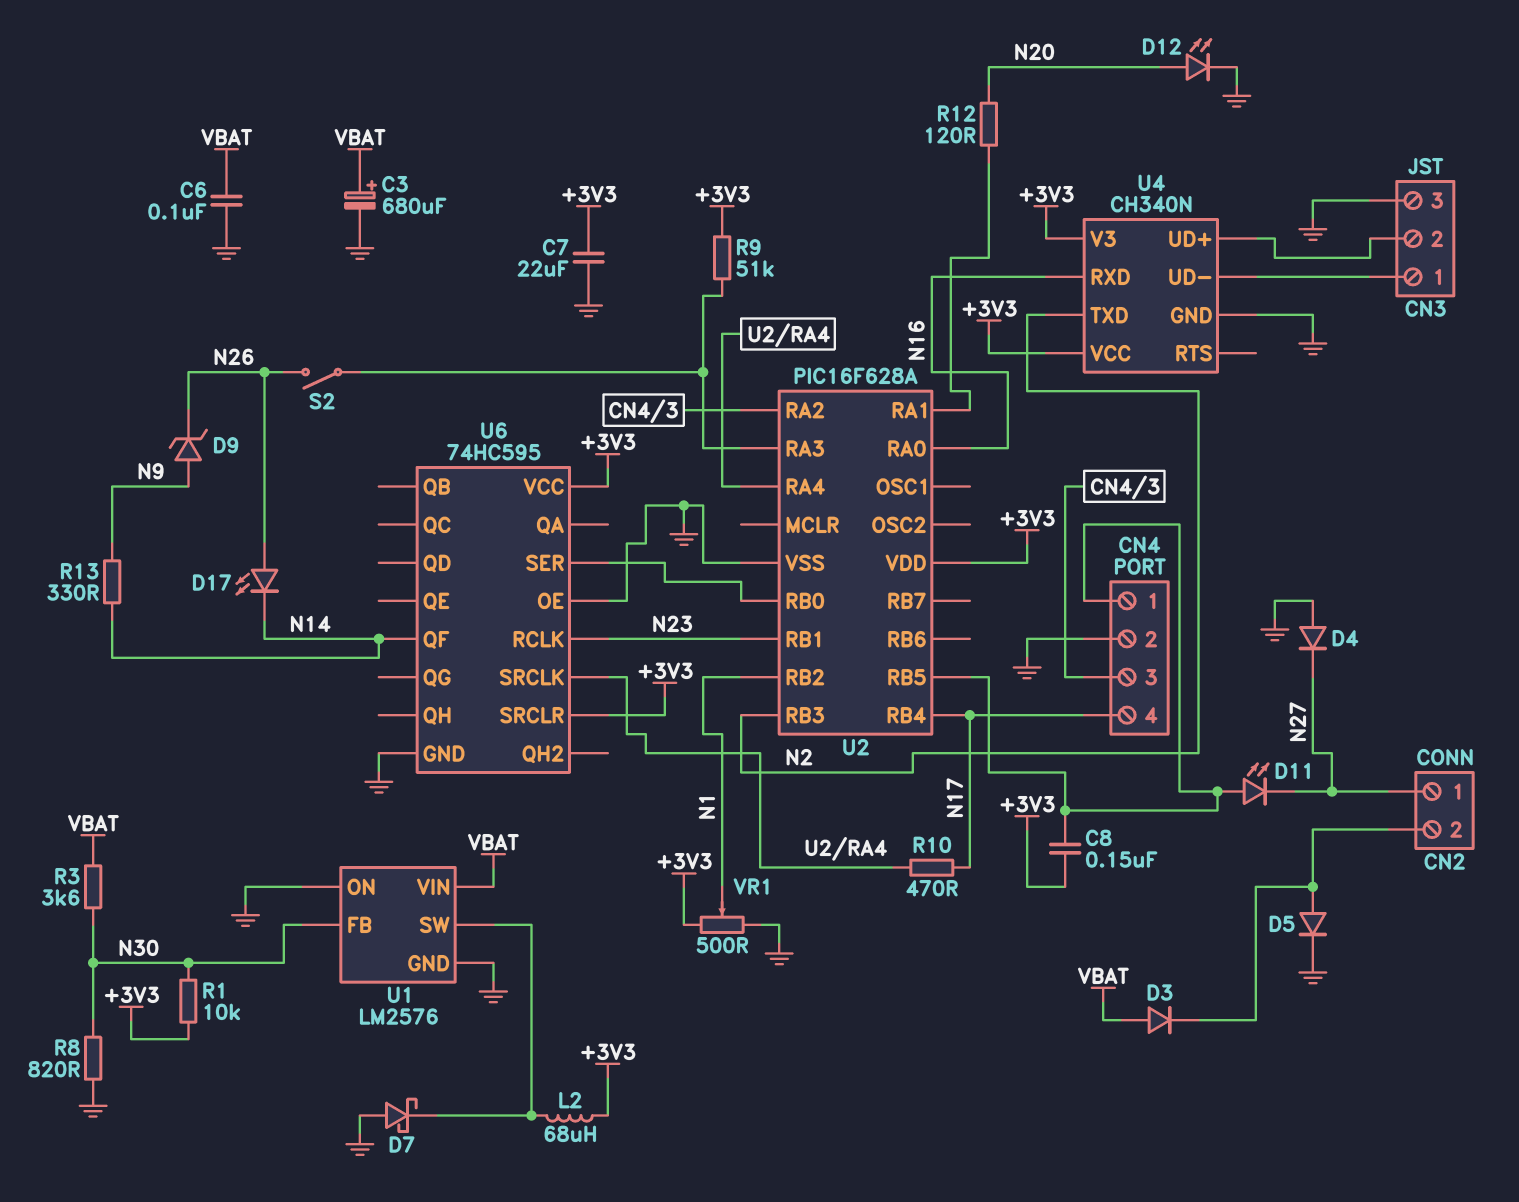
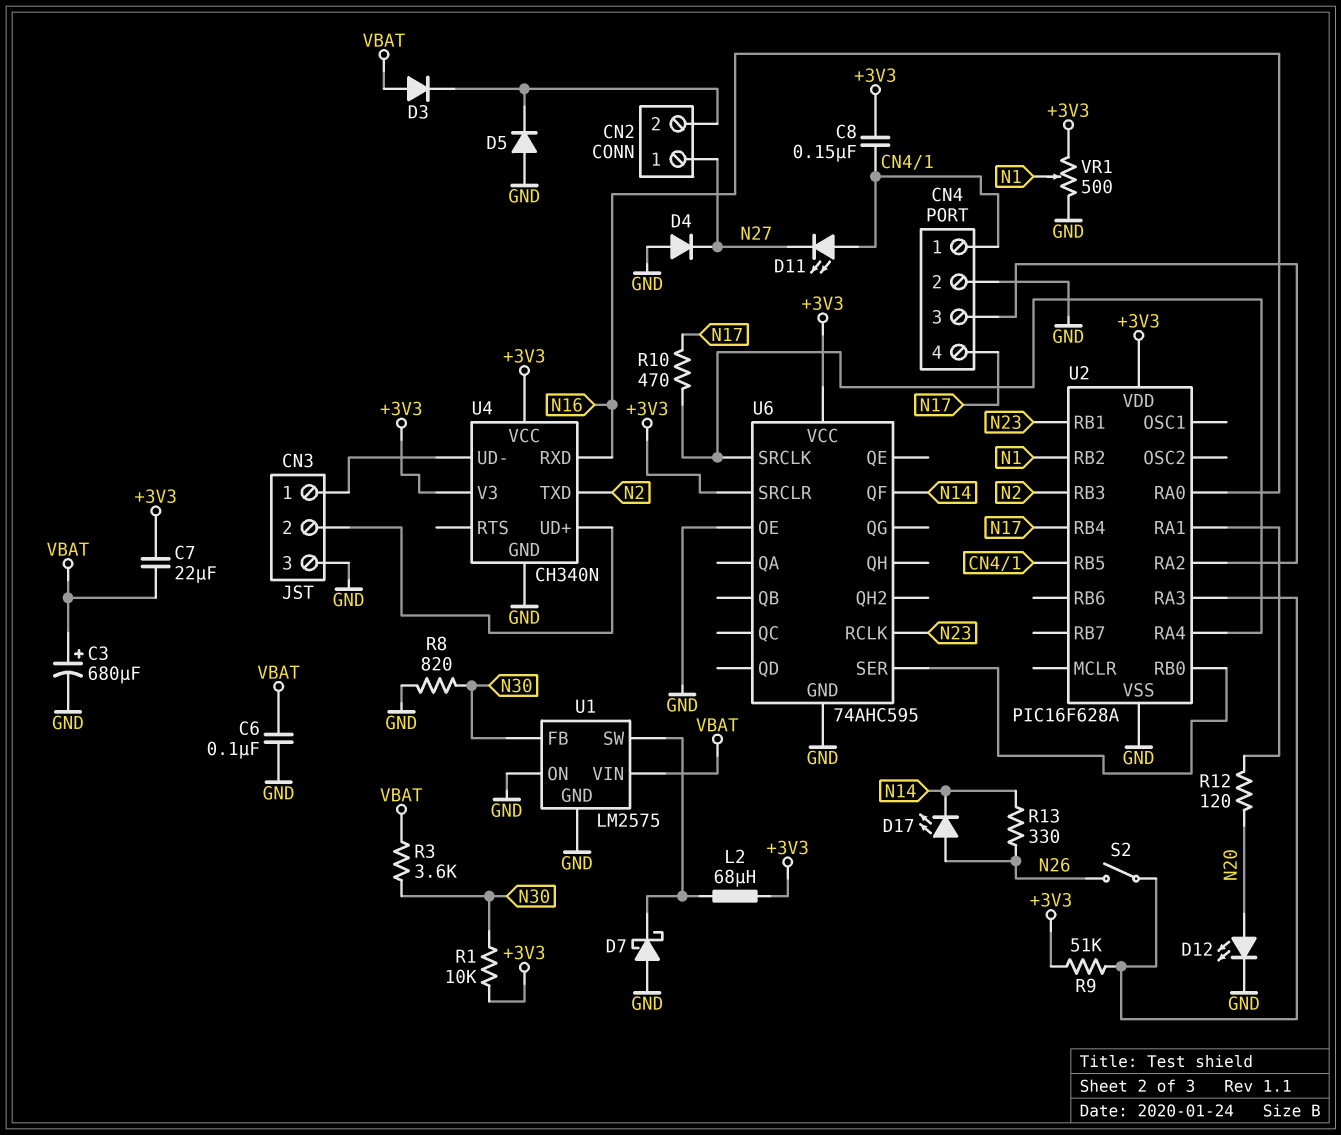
C7: 22uF (+3V3, GND) -> 22uF (+3V3, VBAT)
D5: diode (A CN2/2, K GND) -> diode (A GND, K CN2/2)
D9: zener (A N9, K N26) -> none
R13: 330 (N9, N14) -> 330 (N14, N26)
U1: LM2576 -> LM2575
U6: 74HC595 -> 74AHC595

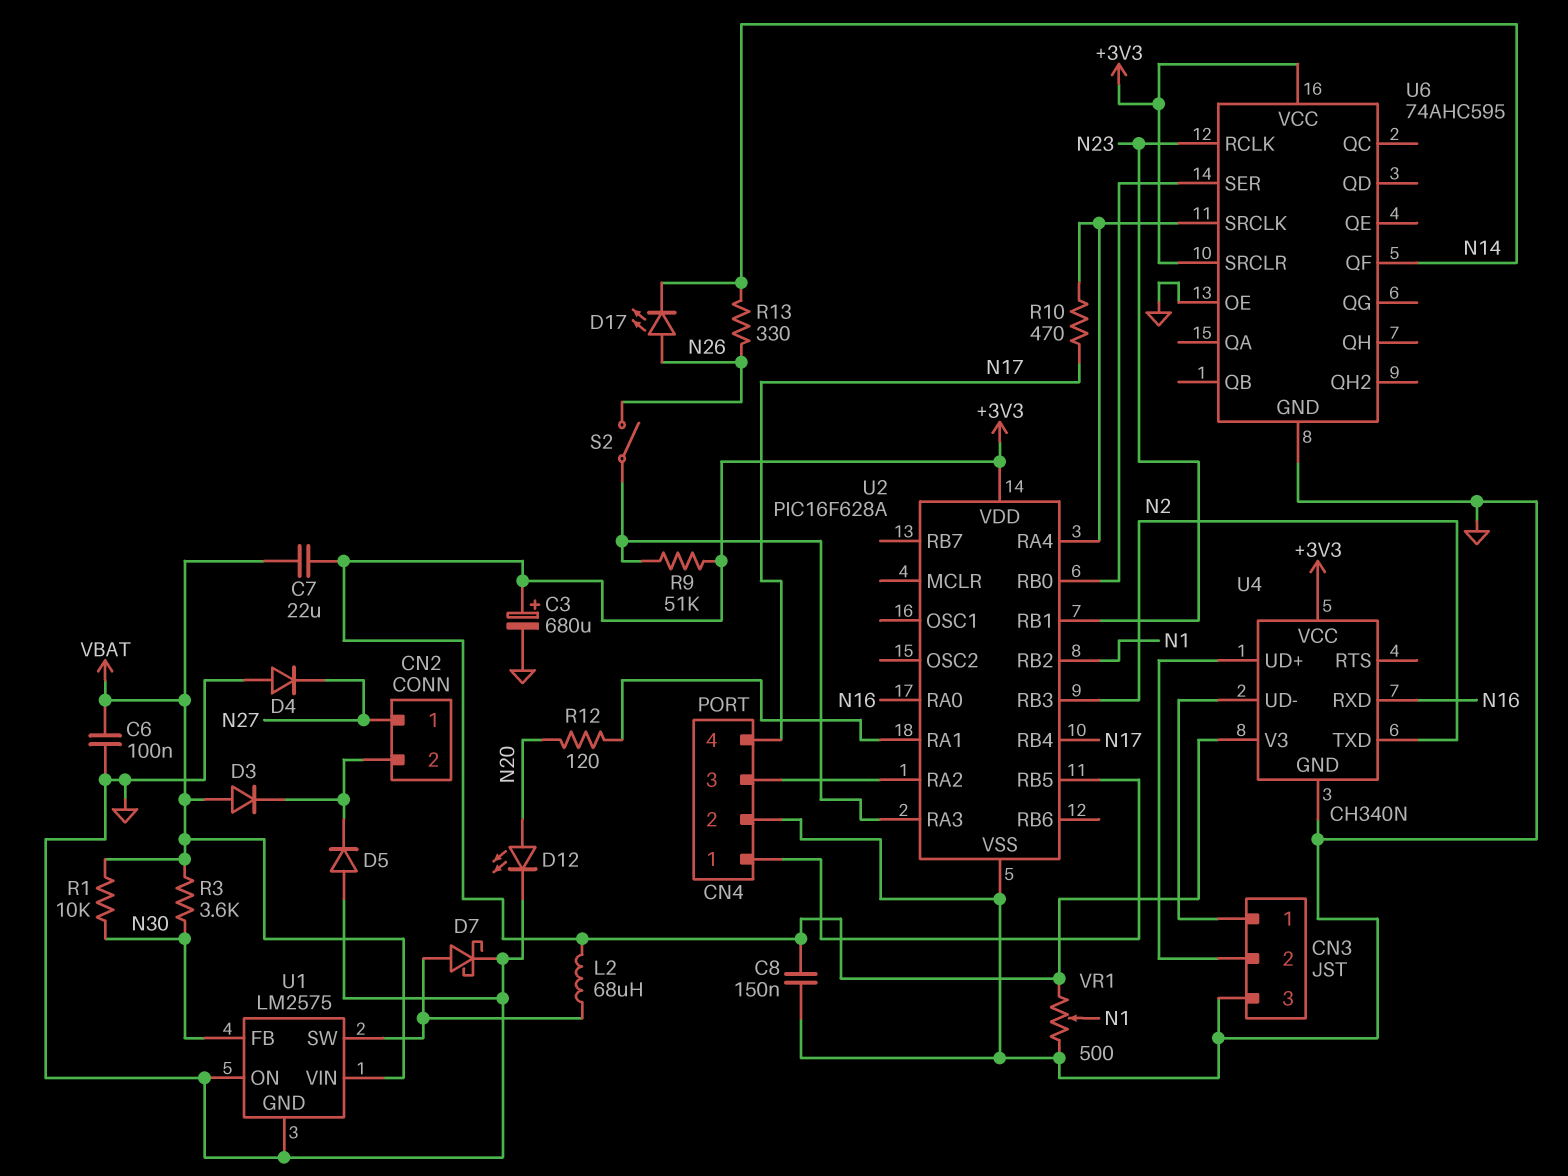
C3: 680uF (plus VBAT, minus GND) -> 680uF (plus +3V3, minus GND)
C8: 150nF (+3V3, CN4/1) -> 150nF (+3V3, GND)
D7: schottky (A GND, K U1/SW) -> schottky (A U1/SW, K GND)
D11: LED (A CN4/1, K N27) -> none
R1: 10k (+3V3, N30) -> 10k (N30, VBAT)
R8: 820 (GND, N30) -> none

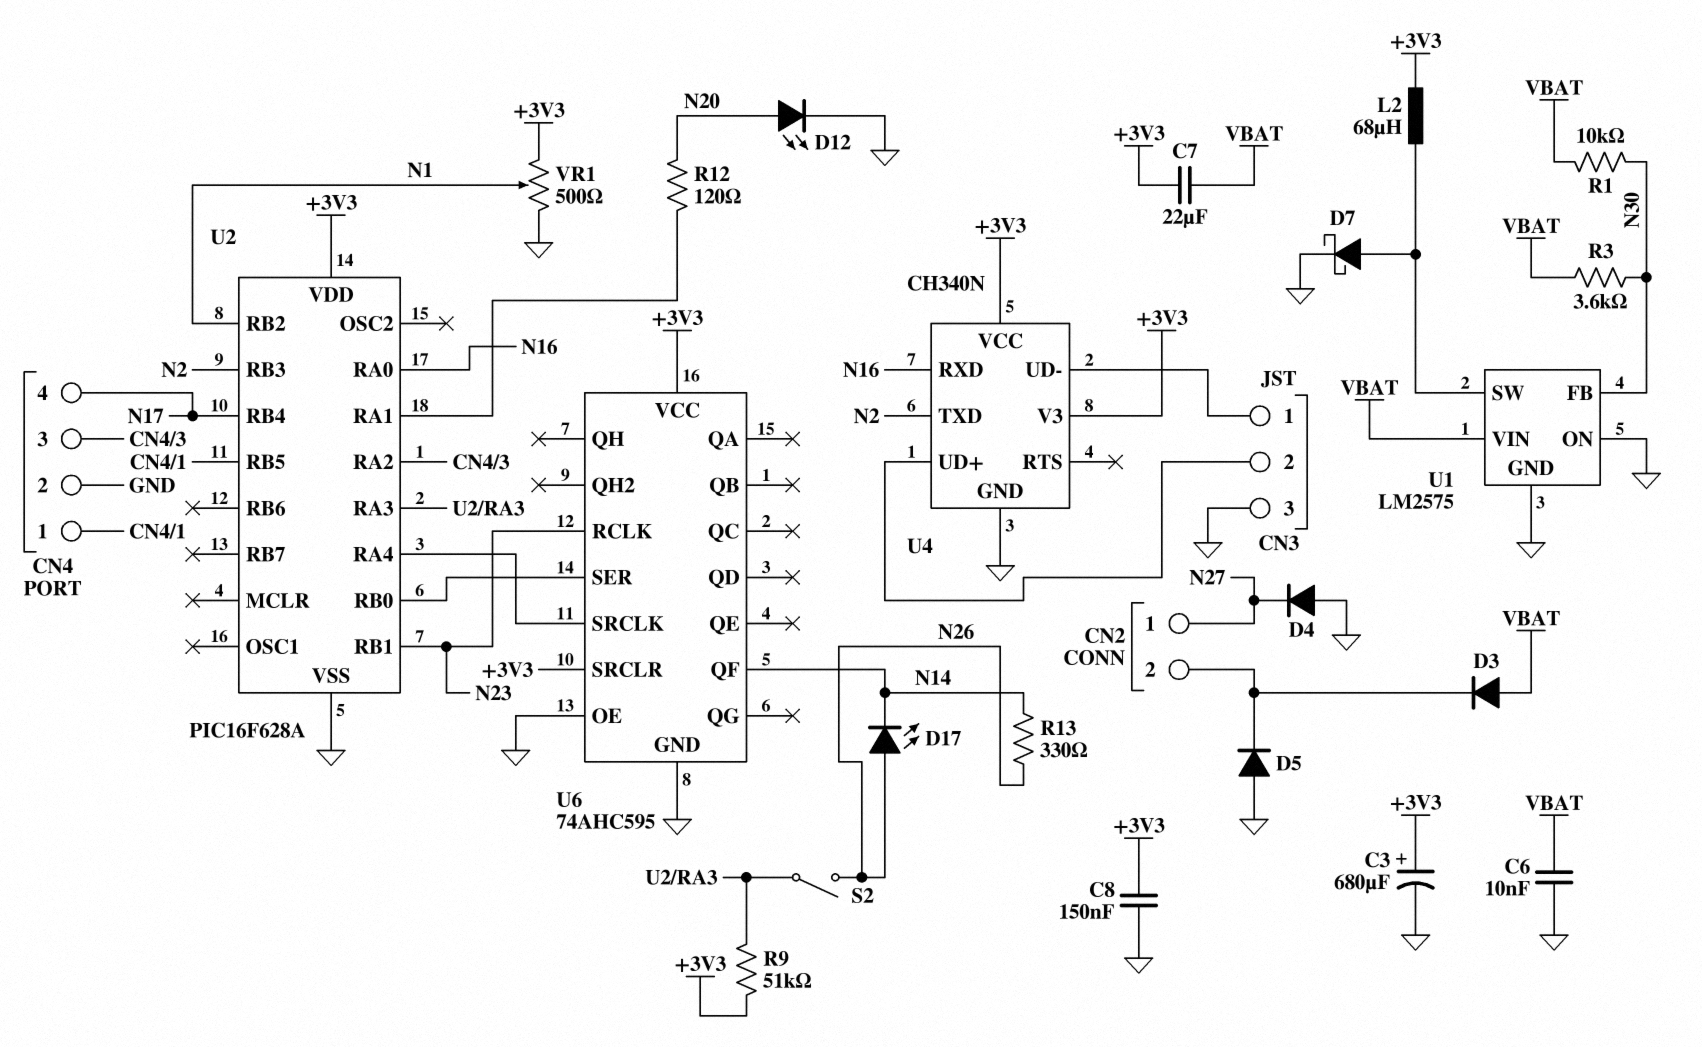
C6: 100nF (GND, VBAT) -> 10nF (GND, VBAT)
R10: 470 (N17, U2/RA4) -> none

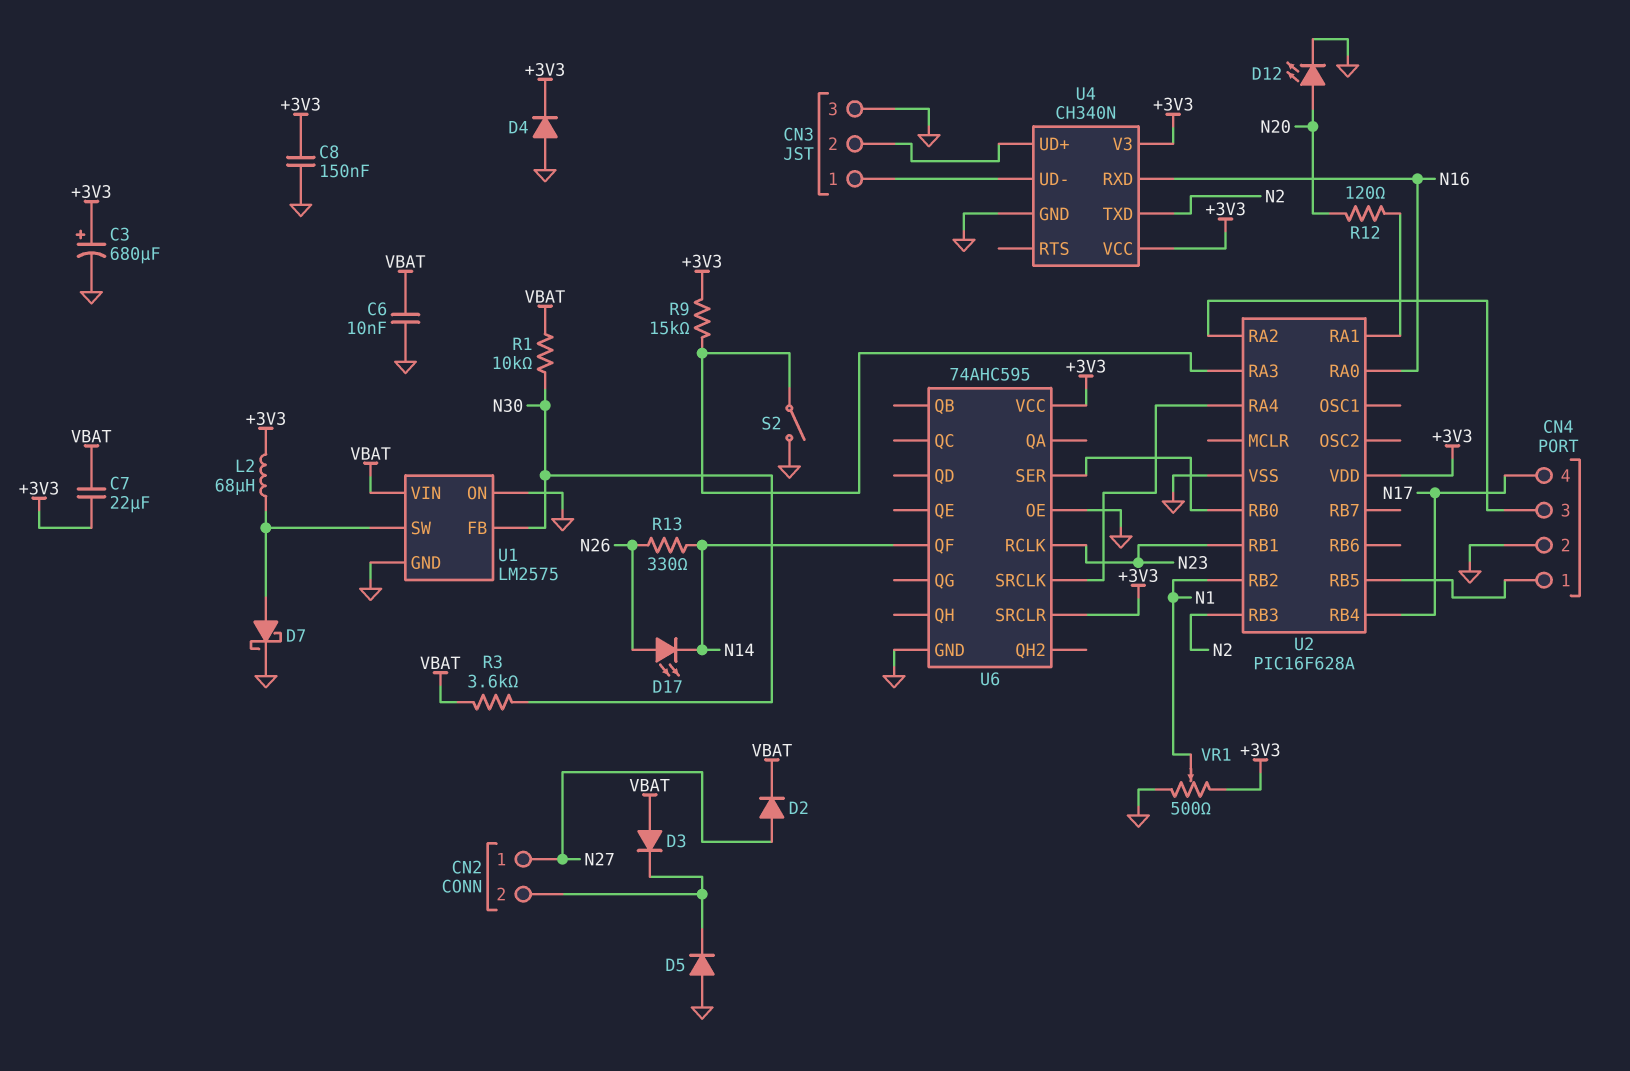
D2: none -> diode (A N27, K VBAT)
D4: diode (A GND, K N27) -> diode (A GND, K +3V3)
R9: 51k (+3V3, U2/RA3) -> 15k (+3V3, U2/RA3)
S2: switch (N26, U2/RA3) -> switch (GND, U2/RA3)

